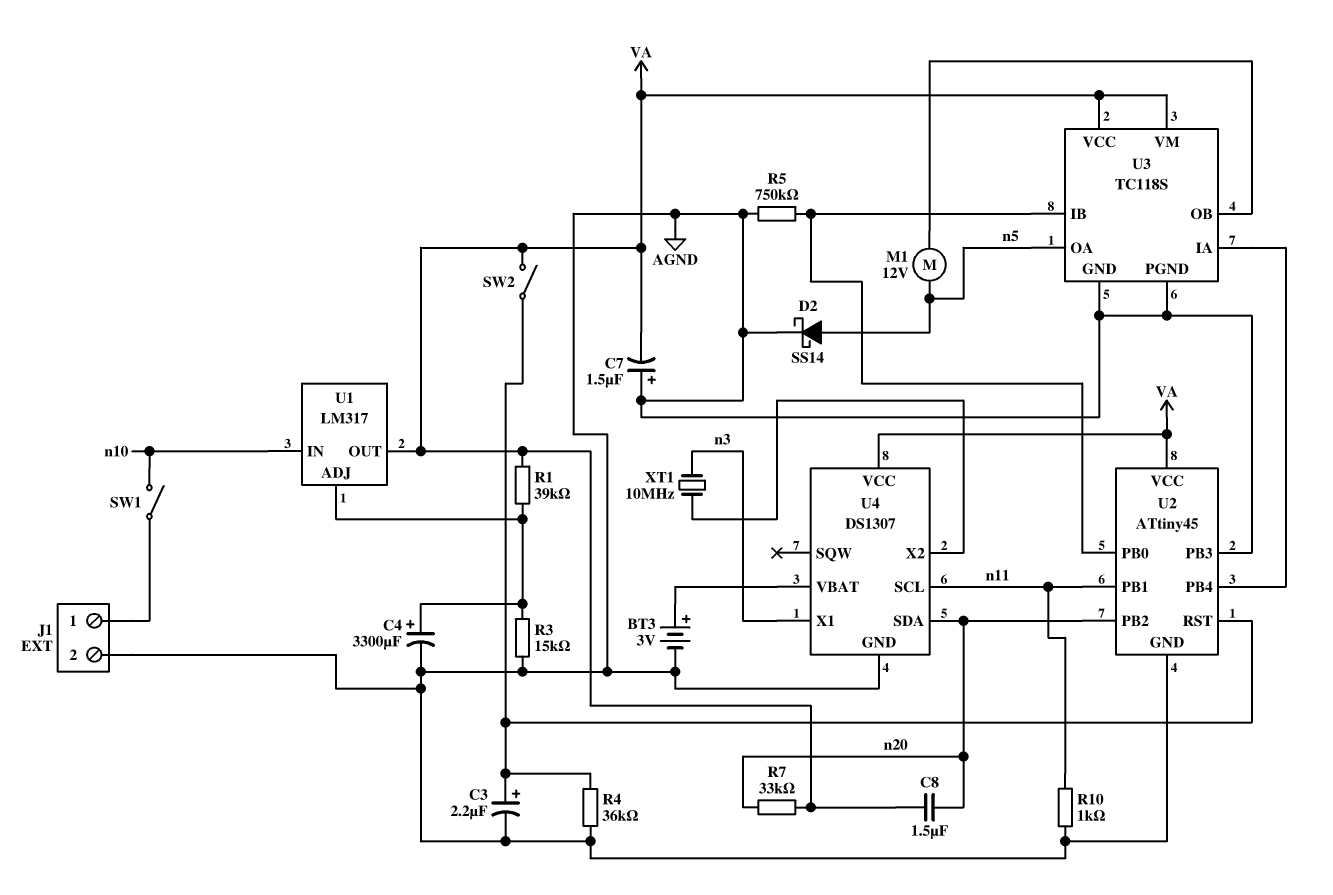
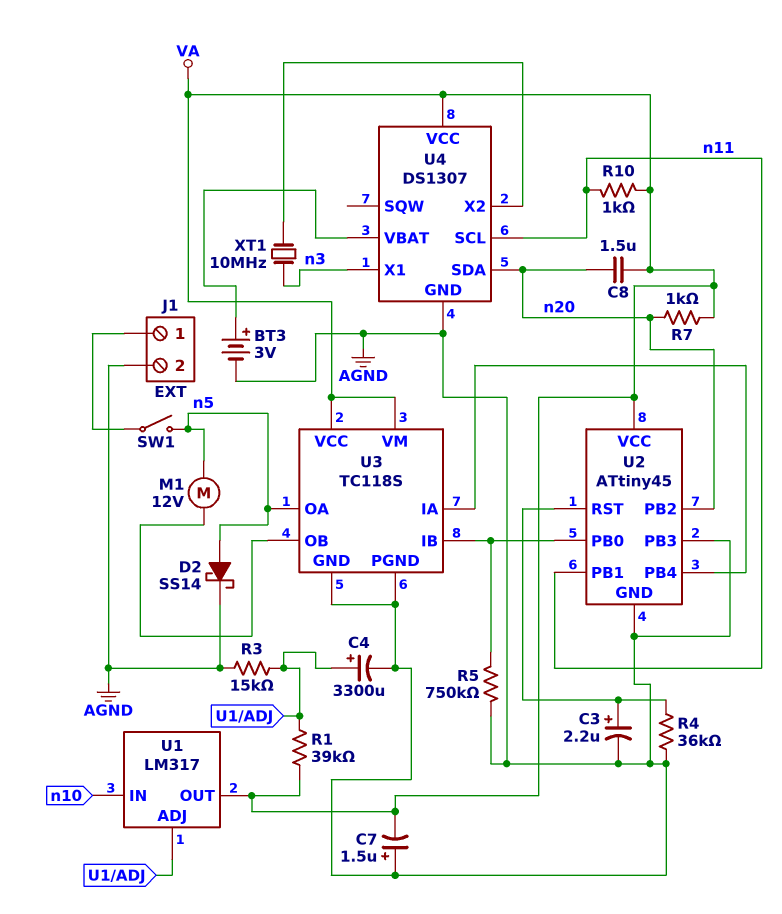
R7: 33k (VA, n20) -> 1k (VA, n20)
R10: 1k (AGND, n11) -> 1k (VA, n11)
SW1: switch (J1/1, n10) -> switch (J1/1, n5)
SW2: switch (U2/RST, VA) -> none

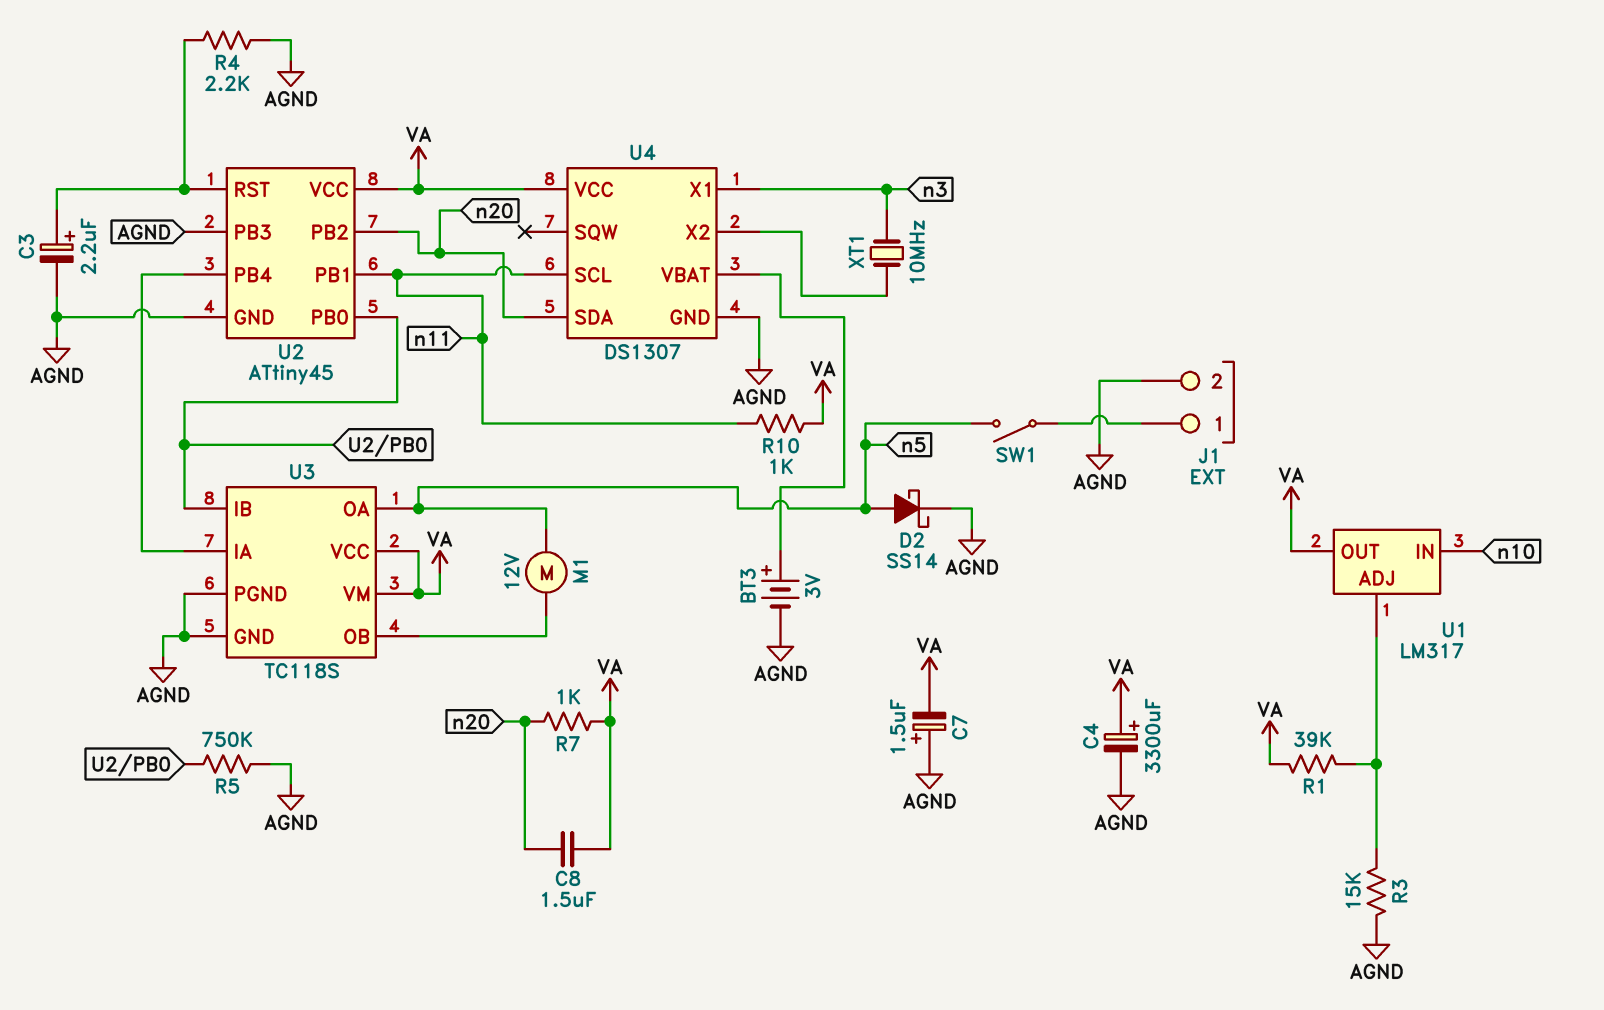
C4: 3300uF (plus U1/ADJ, minus AGND) -> 3300uF (plus VA, minus AGND)
R4: 36k (AGND, U2/RST) -> 2.2k (AGND, U2/RST)

